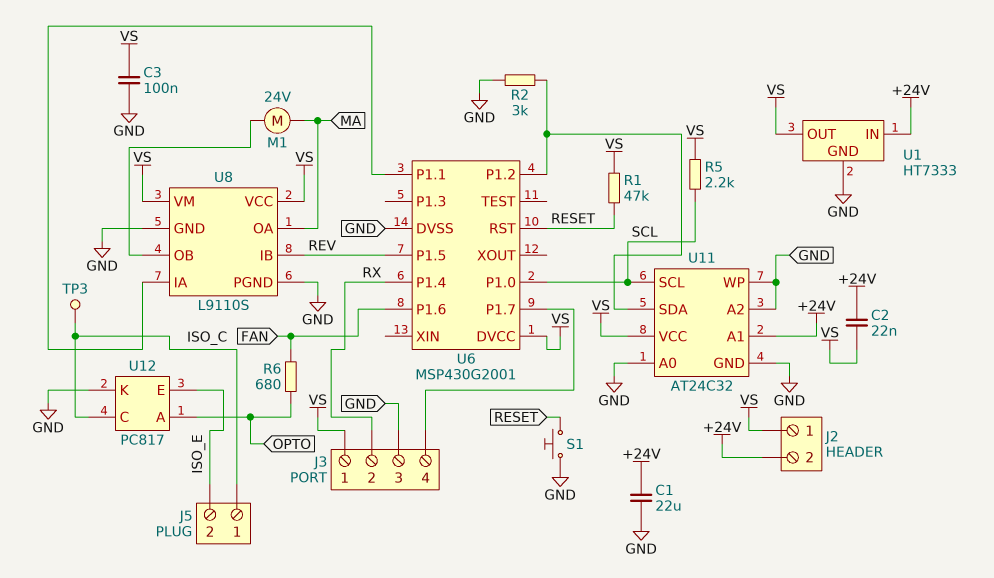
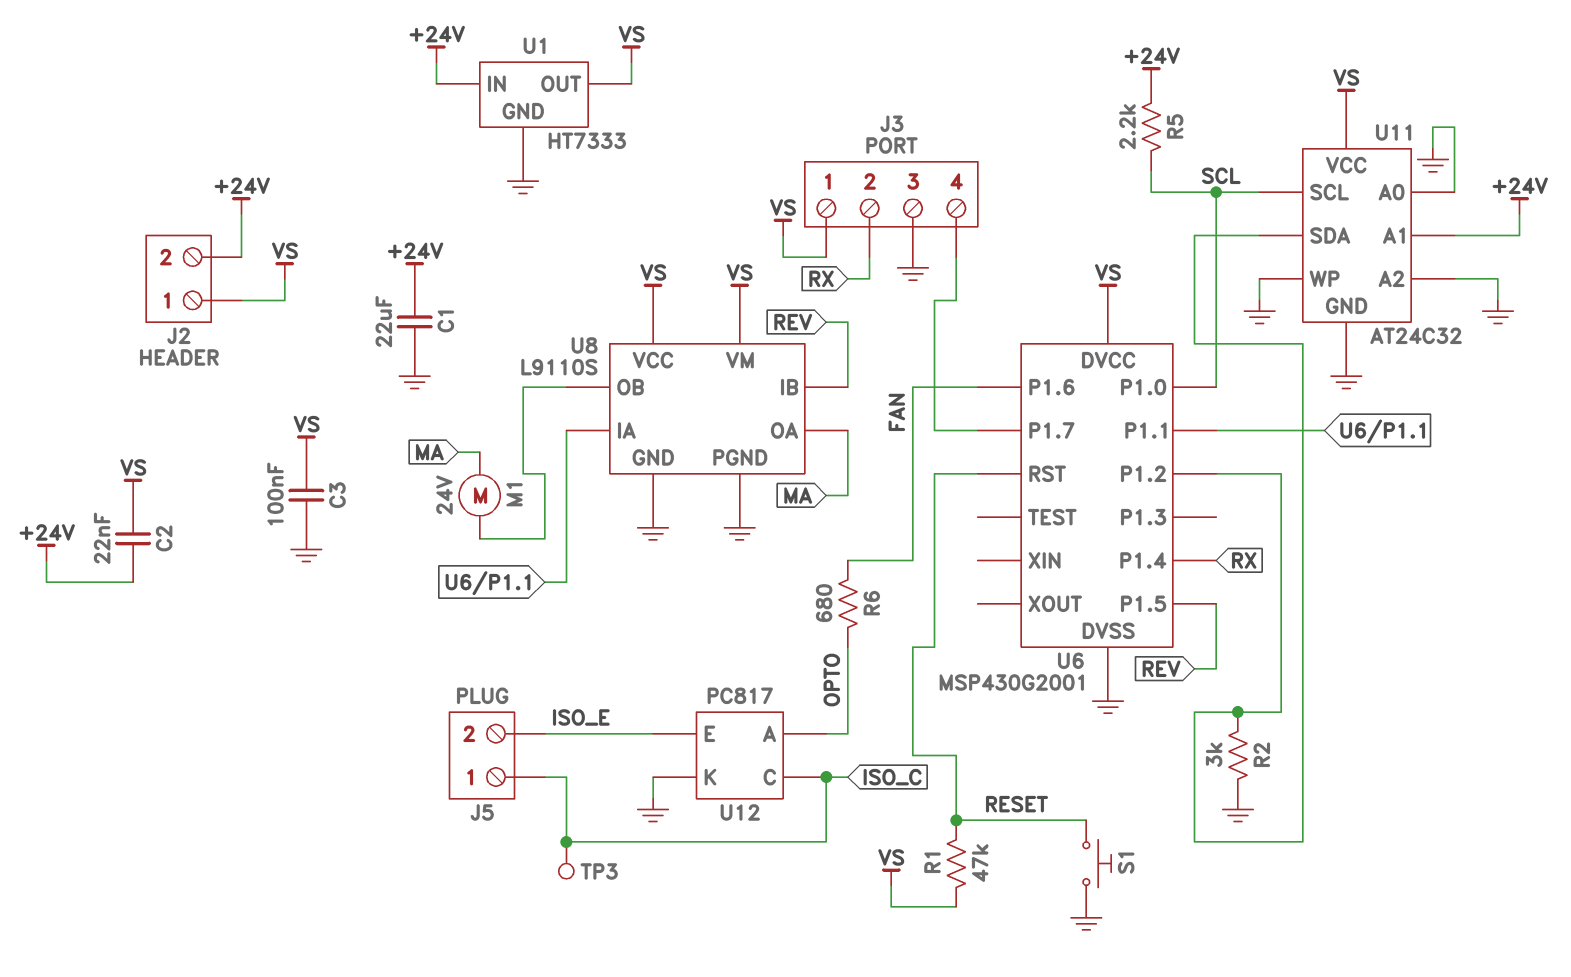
R5: 2.2k (SCL, VS) -> 2.2k (+24V, SCL)

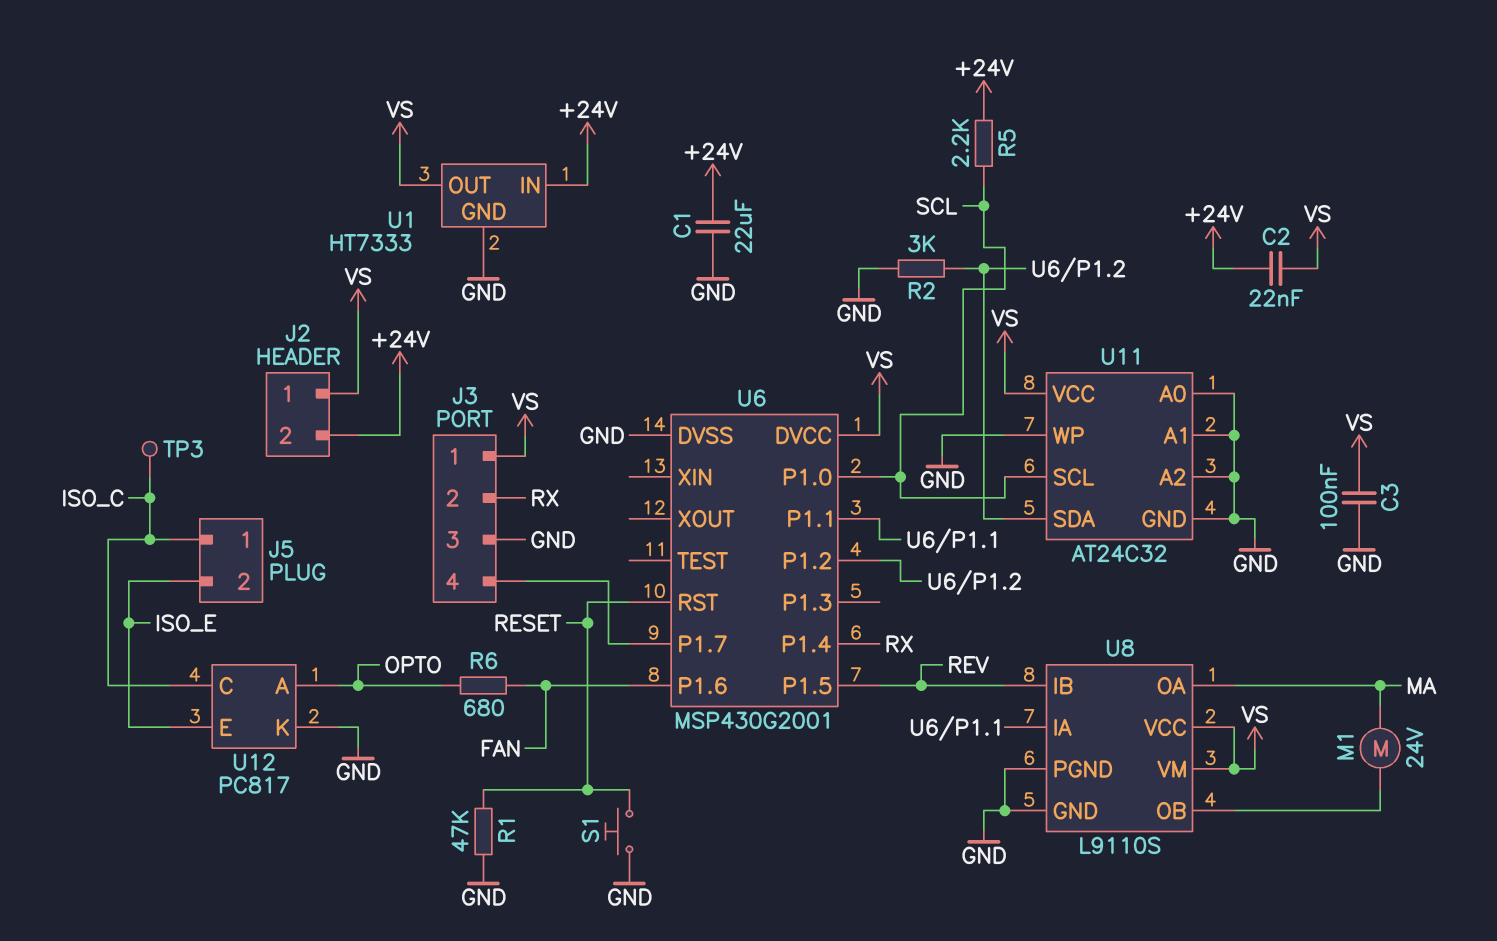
R1: 47k (RESET, VS) -> 47k (GND, RESET)
U11 pin A1: +24V -> GND

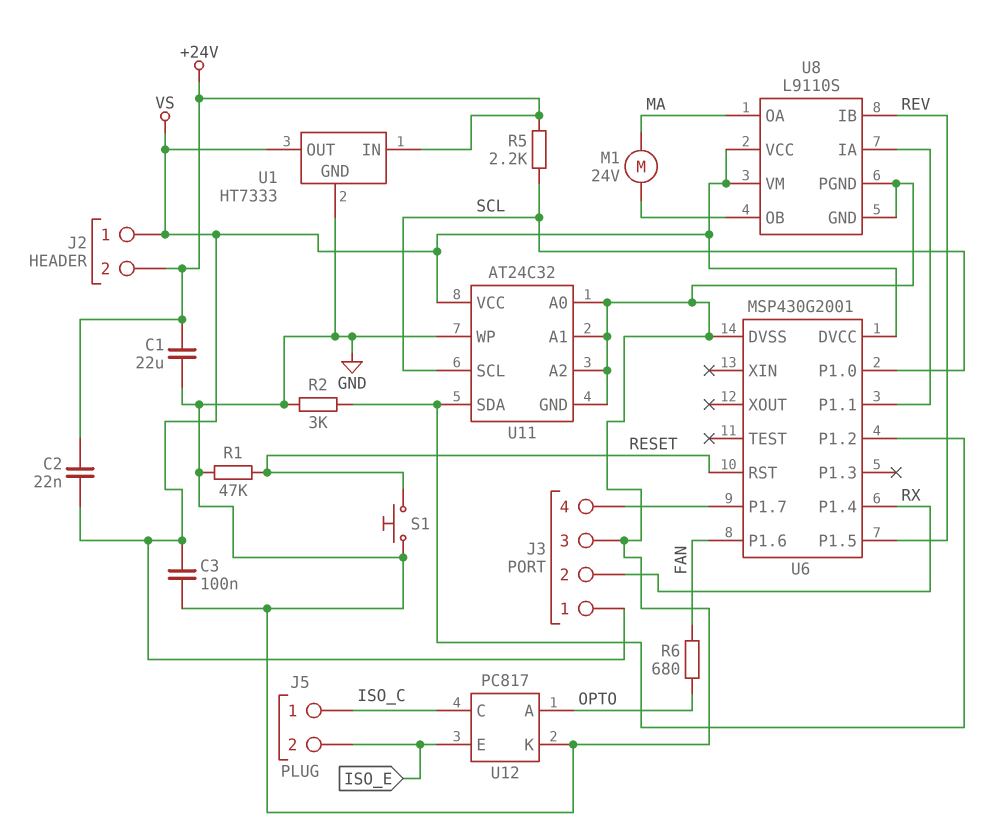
TP3: test point (ISO_C) -> none

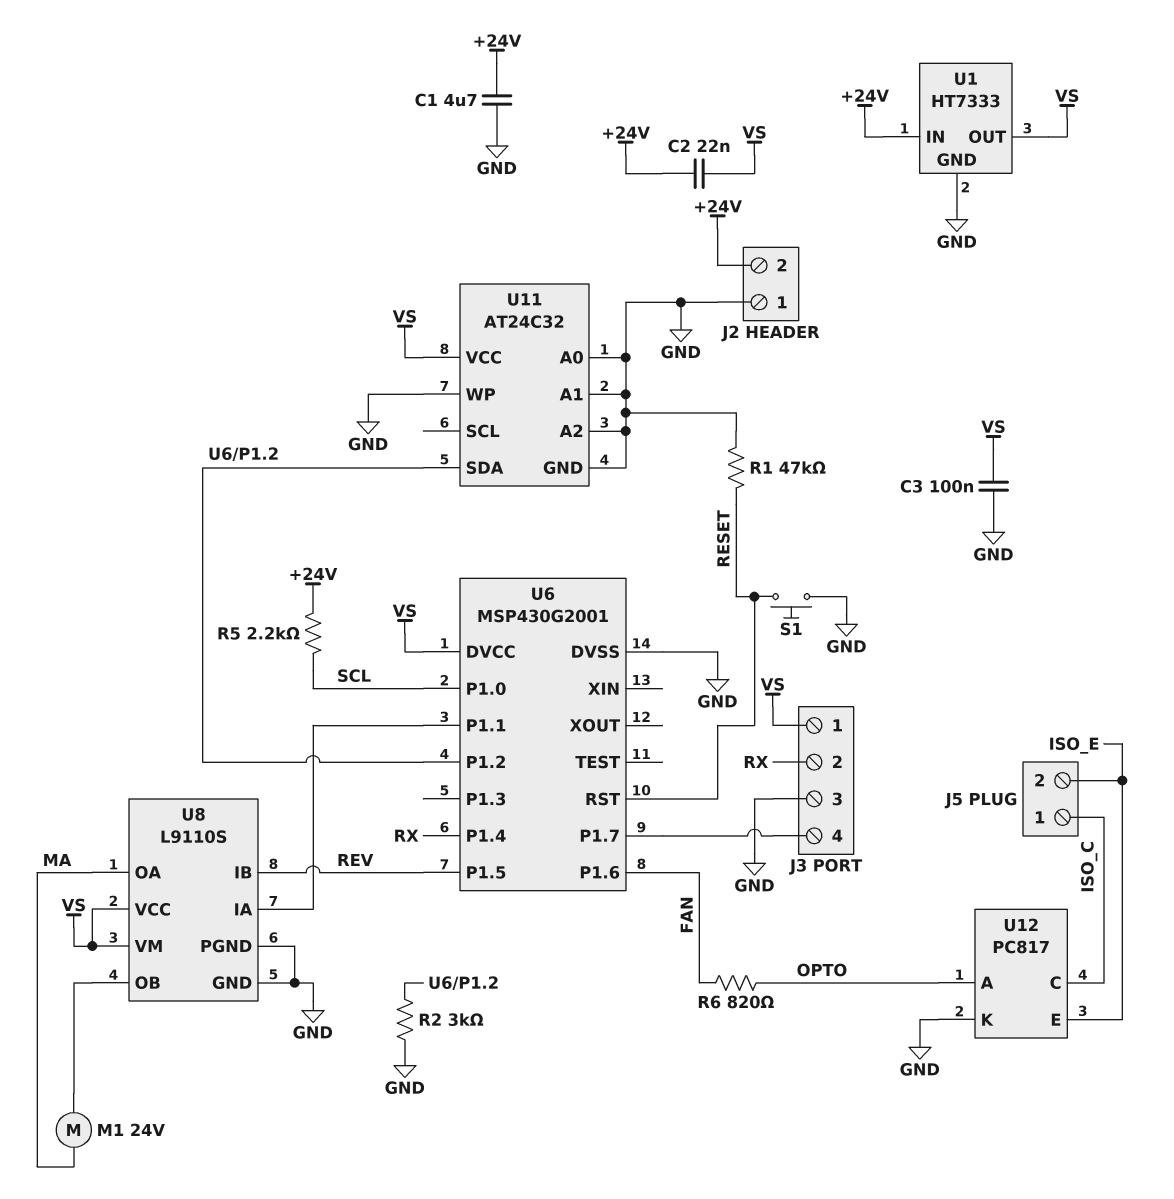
C1: 22uF (+24V, GND) -> 4.7uF (+24V, GND)
J2 pin 1: VS -> GND
R6: 680 (FAN, OPTO) -> 820 (FAN, OPTO)
U11 pin SCL: SCL -> none

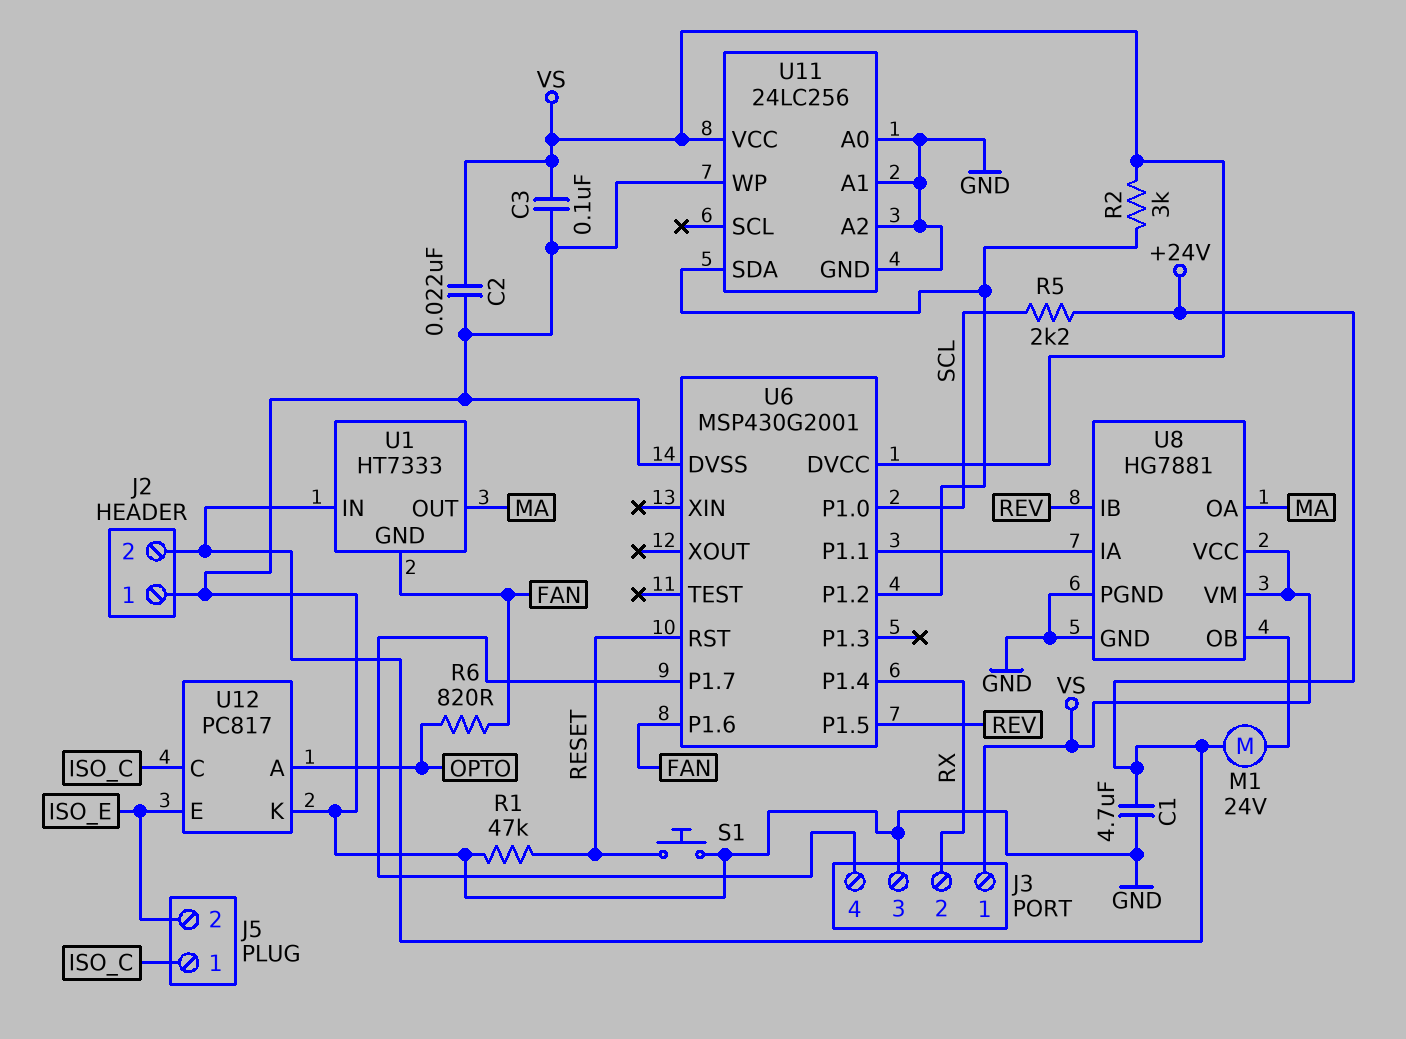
C2: 22nF (+24V, VS) -> 22nF (GND, VS)
M1: motor 24V (MA, U8/OB) -> motor 24V (+24V, U8/OB)
R2: 3k (GND, U6/P1.2) -> 3k (U6/P1.2, VS)
U1 pin GND: GND -> FAN
U1 pin OUT: VS -> MA
U8: L9110S -> HG7881
U11: AT24C32 -> 24LC256

